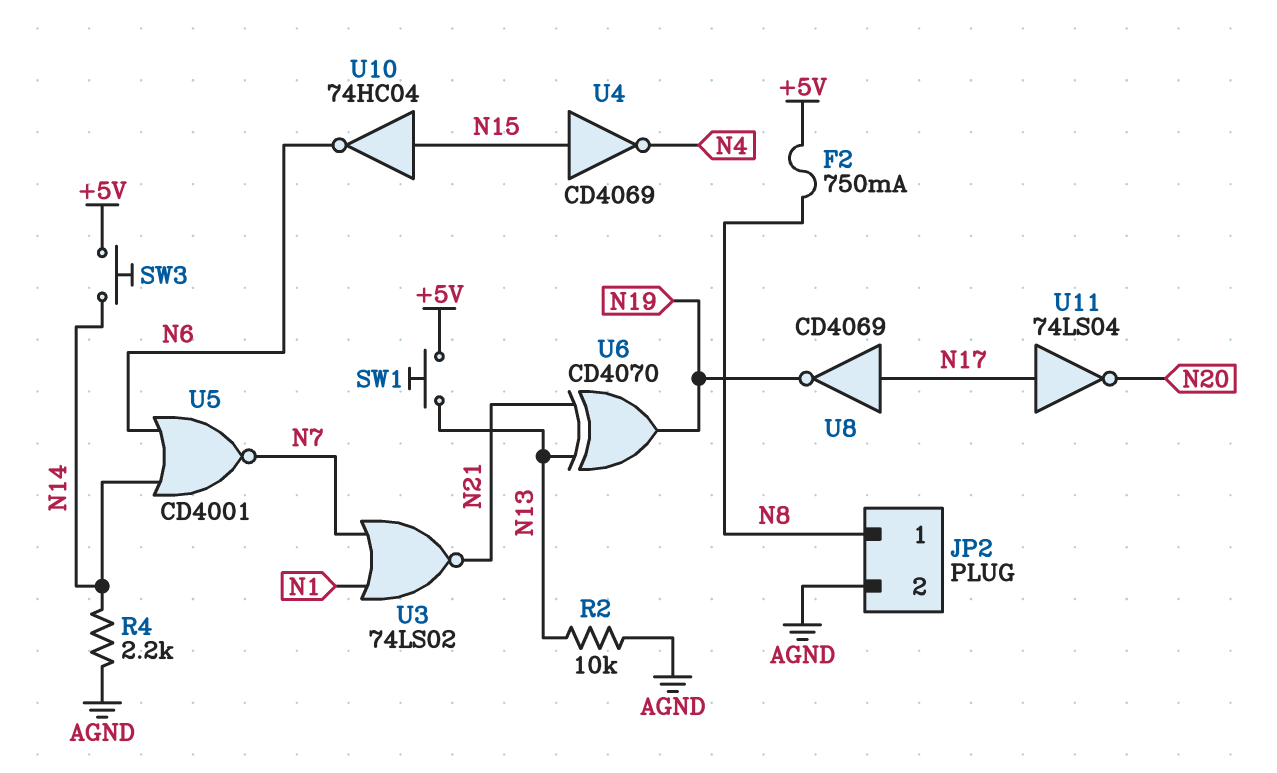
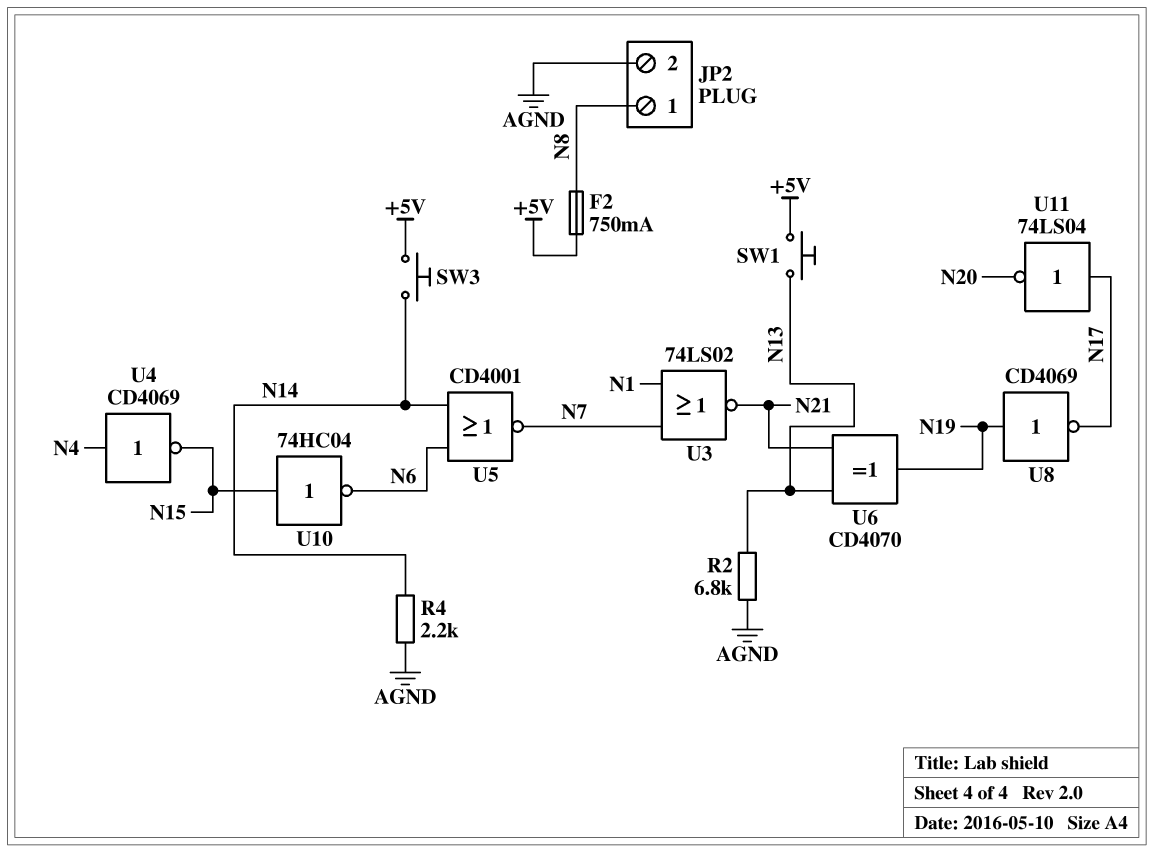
R2: 10k (AGND, N13) -> 6.8k (AGND, N13)
U4: NOT CD4069 (in N15, out N4) -> NOT CD4069 (in N4, out N15)
U8: NOT CD4069 (in N17, out N19) -> NOT CD4069 (in N19, out N17)

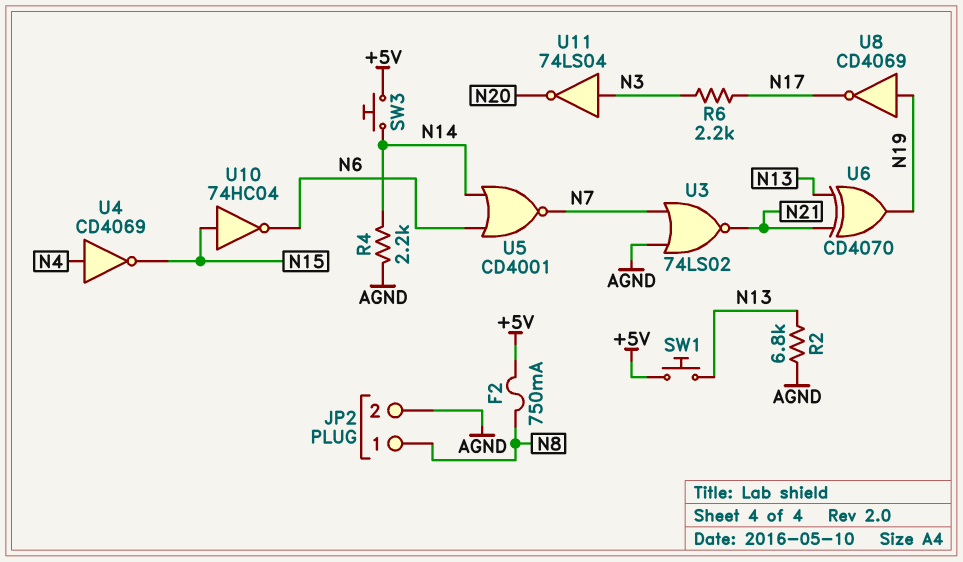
R6: none -> 2.2k (N3, N17)
U3: NOR 74LS02 (in N1, in N7, out N21) -> NOR 74LS02 (in AGND, in N7, out N21)
U11: NOT 74LS04 (in N17, out N20) -> NOT 74LS04 (in N3, out N20)

